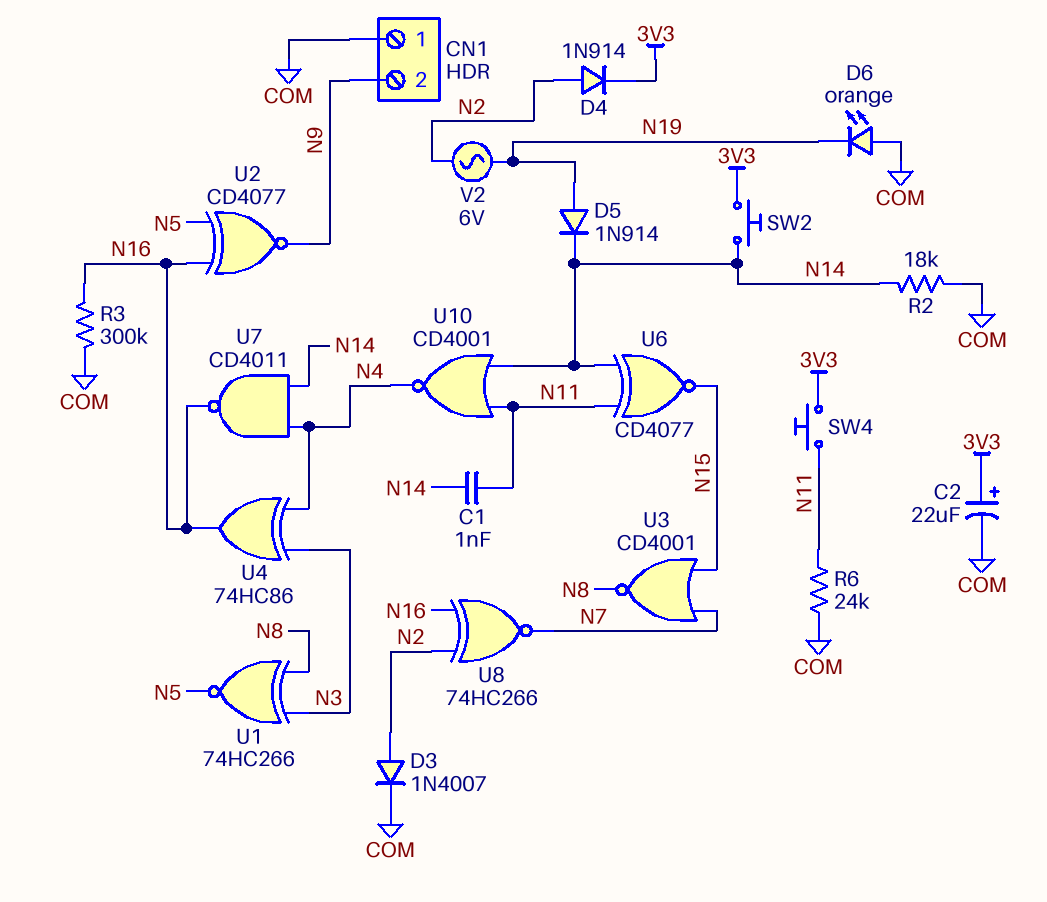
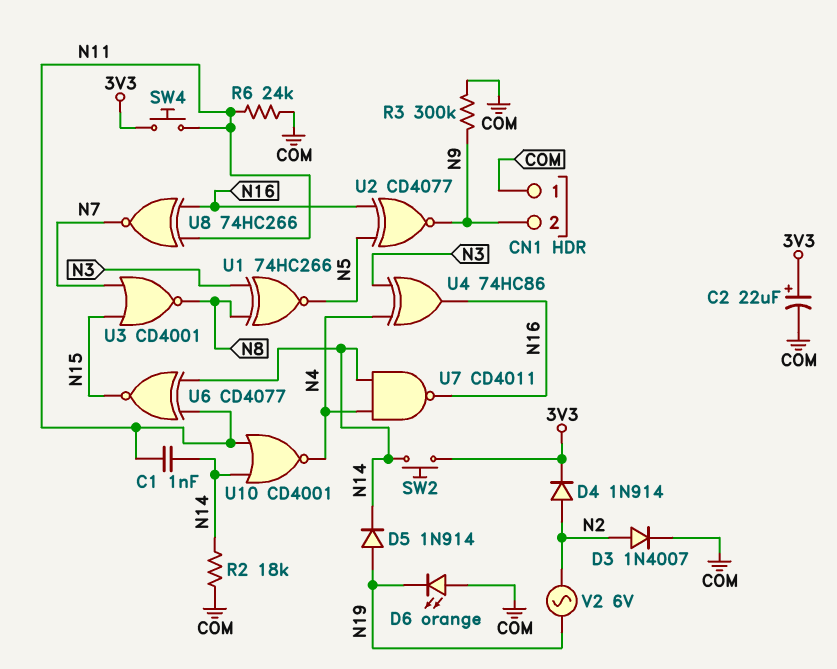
R3: 300k (COM, N16) -> 300k (COM, N9)
U8: XNOR 74HC266 (in N2, in N16, out N7) -> XNOR 74HC266 (in N11, in N16, out N7)

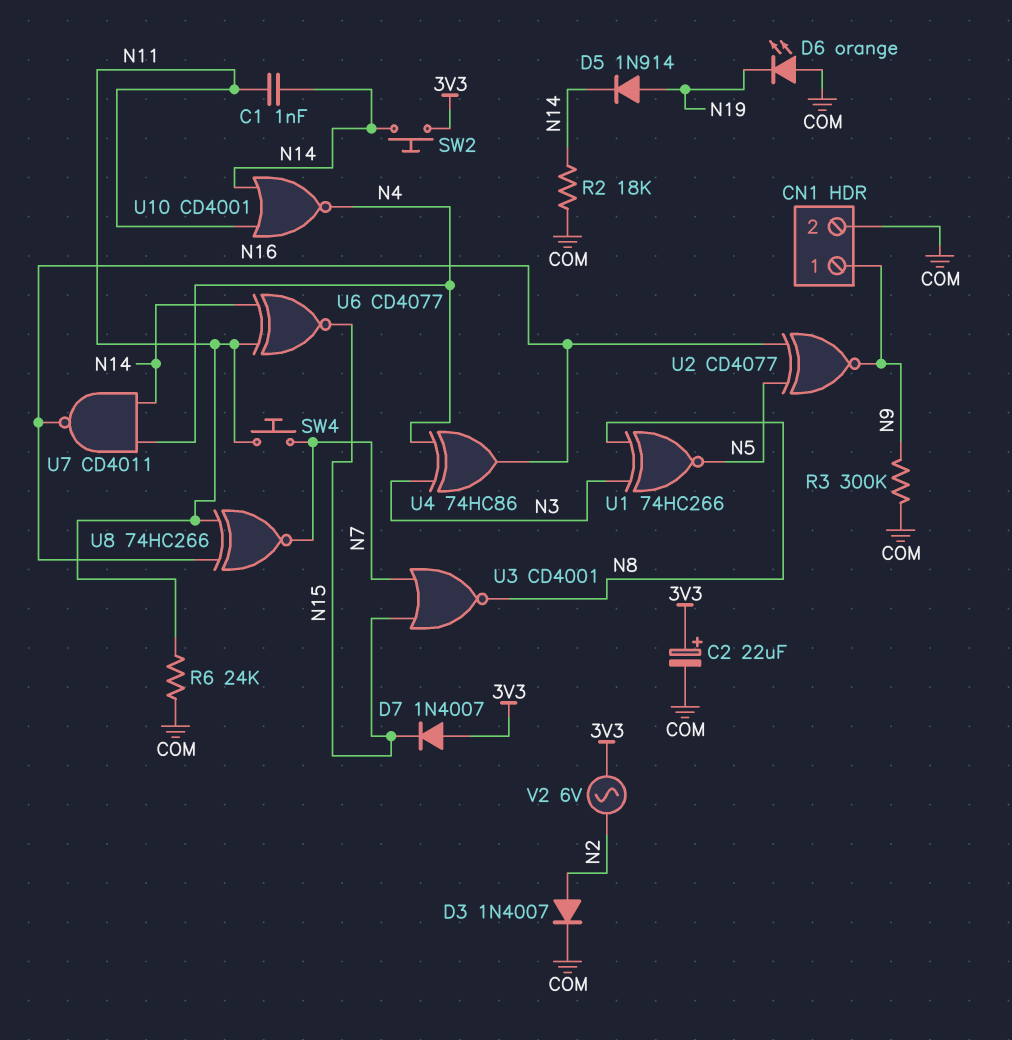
CN1 pin 1: COM -> N9
CN1 pin 2: N9 -> COM
D4: diode 1N914 (A N2, K 3V3) -> none
D7: none -> diode 1N4007 (A 3V3, K N15)
SW4: button (3V3, N11) -> button (N7, N11)
V2: AC 6V (N2, N19) -> AC 6V (3V3, N2)

